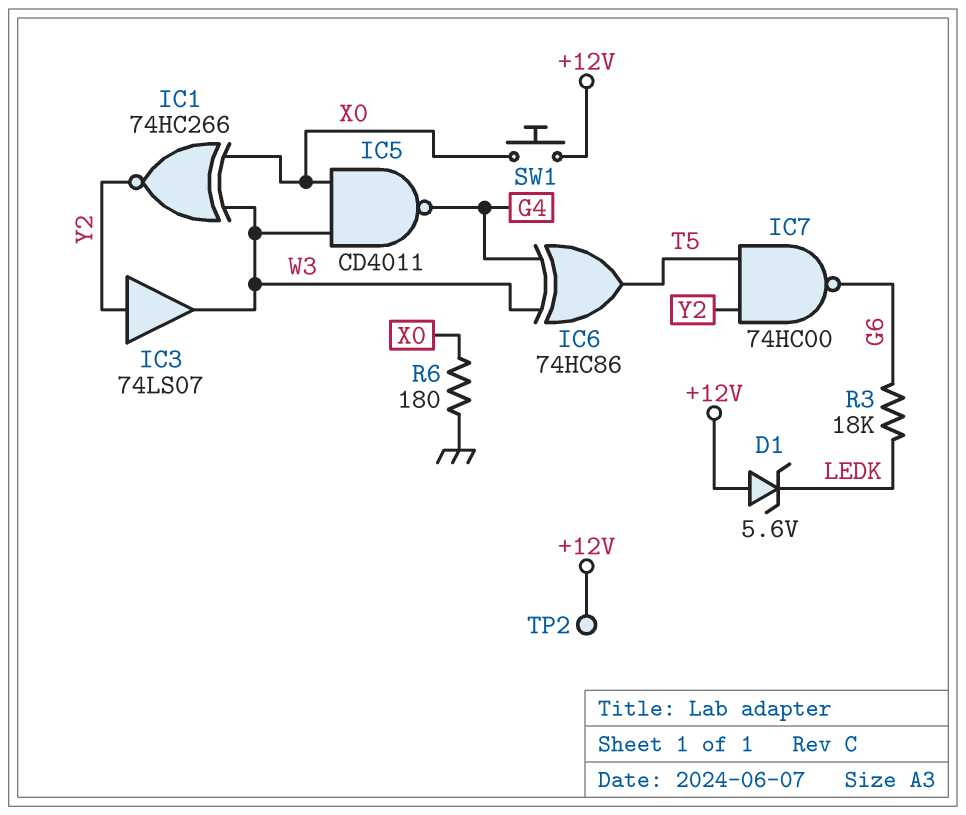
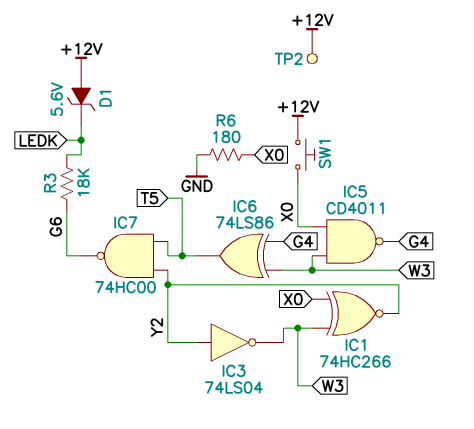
IC3: buffer 74LS07 (in Y2, out W3) -> NOT 74LS04 (in Y2, out W3)
IC6: XOR 74HC86 (in G4, in W3, out T5) -> XOR 74LS86 (in G4, in W3, out T5)

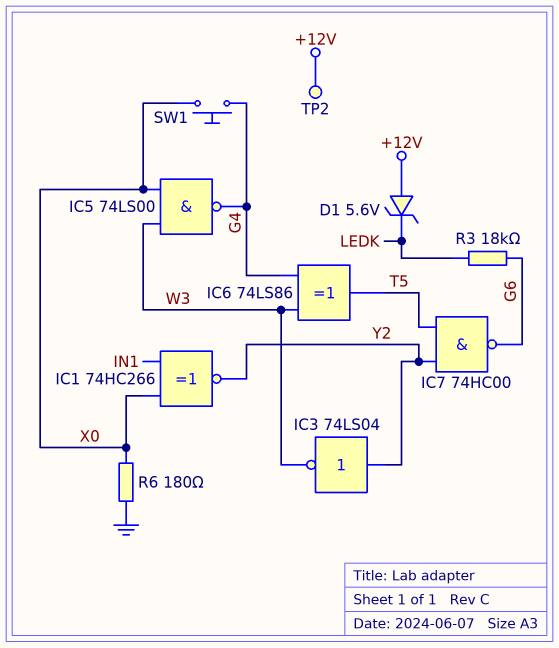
IC1: XNOR 74HC266 (in W3, in X0, out Y2) -> XNOR 74HC266 (in IN1, in X0, out Y2)
IC5: NAND CD4011 (in W3, in X0, out G4) -> NAND 74LS00 (in W3, in X0, out G4)
SW1: button (+12V, X0) -> button (G4, X0)

